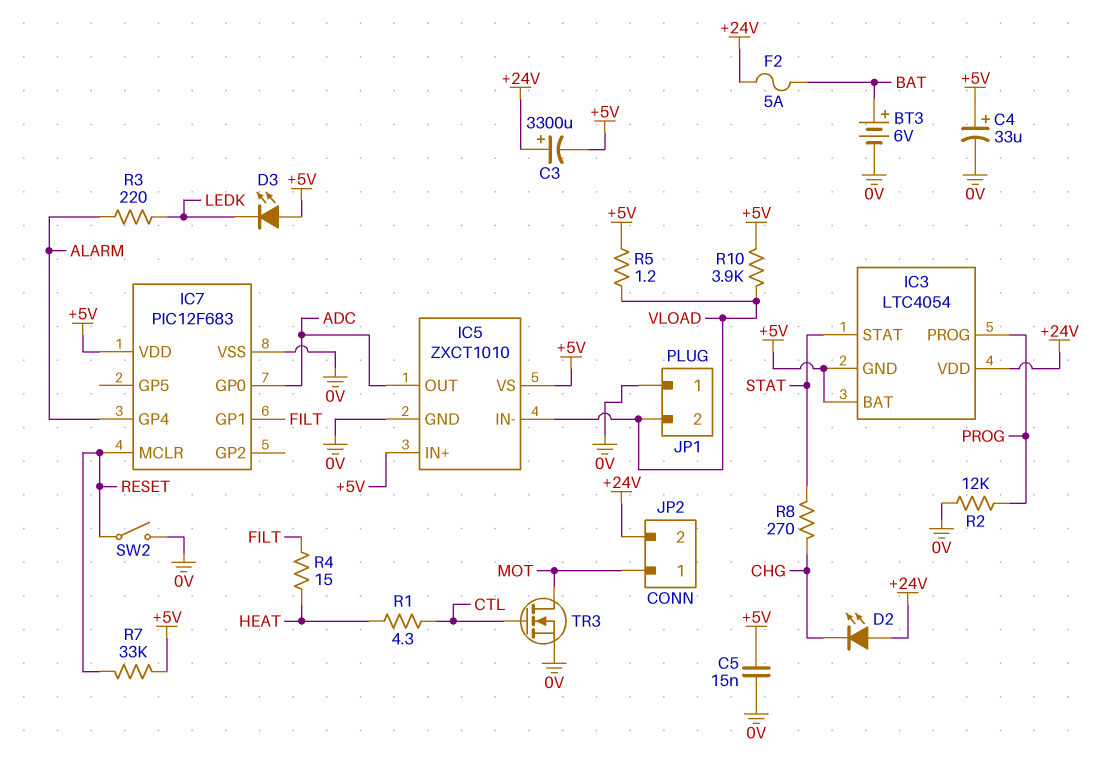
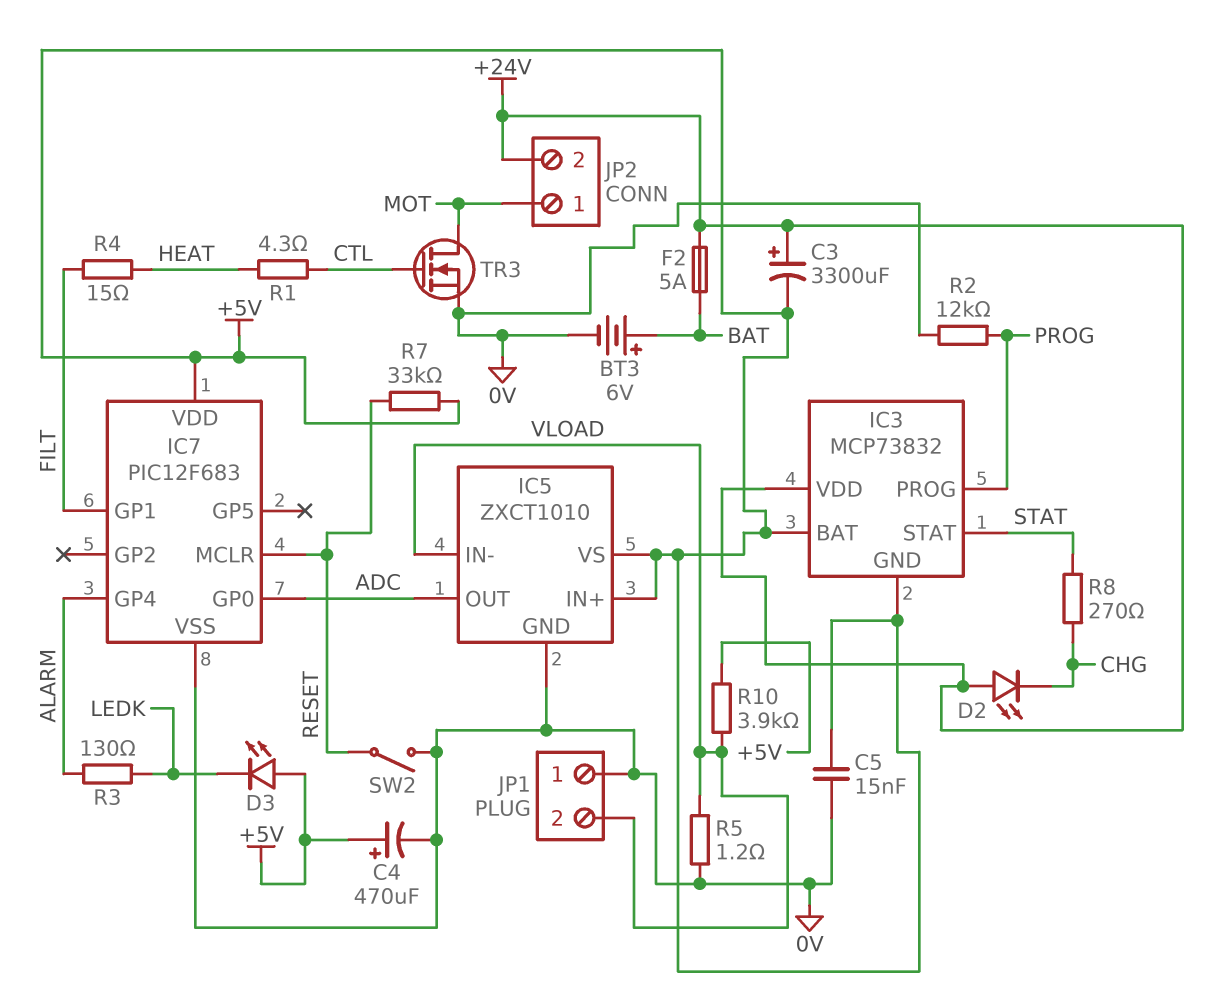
C4: 33uF (plus +5V, minus 0V) -> 470uF (plus +5V, minus 0V)
IC3: LTC4054 -> MCP73832
R3: 220 (ALARM, LEDK) -> 130 (ALARM, LEDK)
R5: 1.2 (+5V, VLOAD) -> 1.2 (0V, VLOAD)

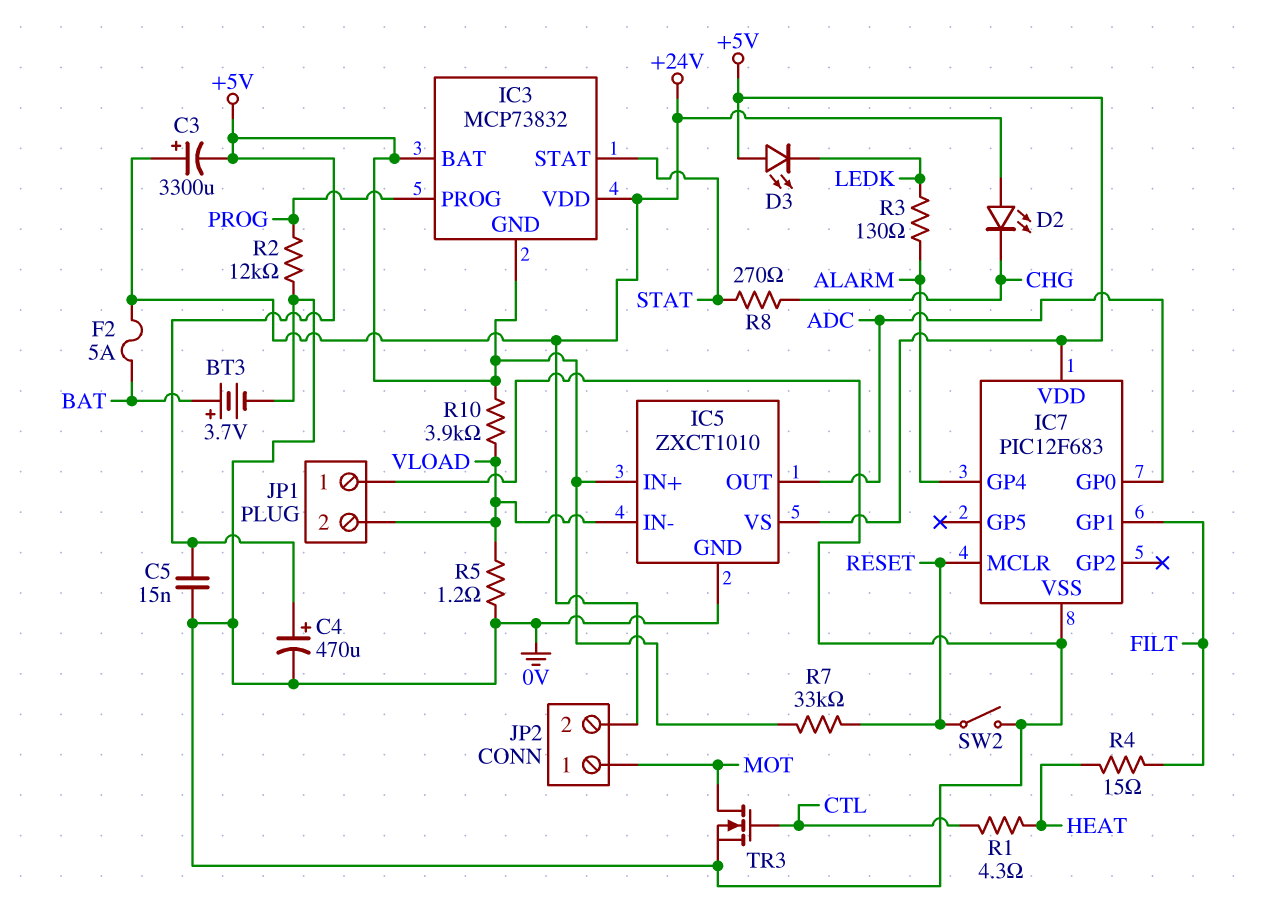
BT3: 6V (plus BAT, minus 0V) -> 3.7V (plus BAT, minus 0V)

